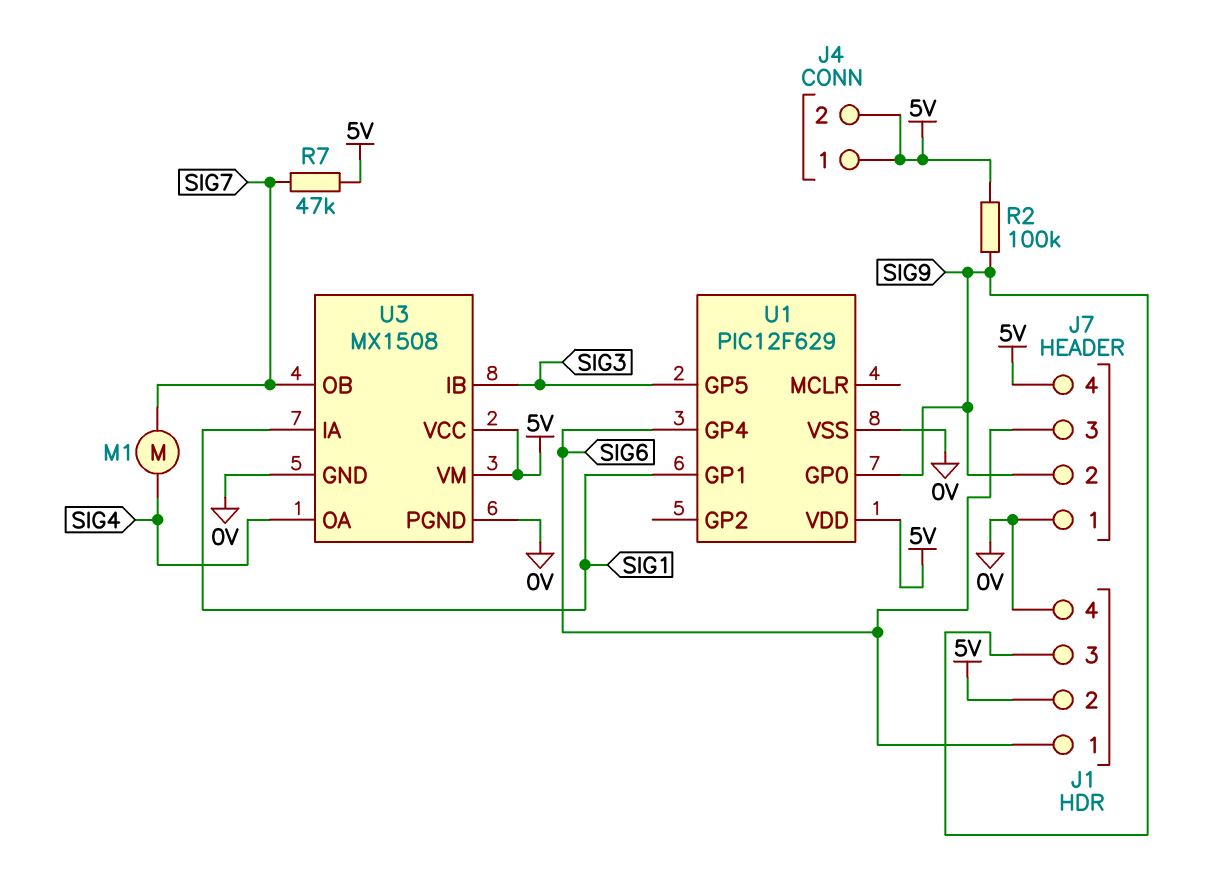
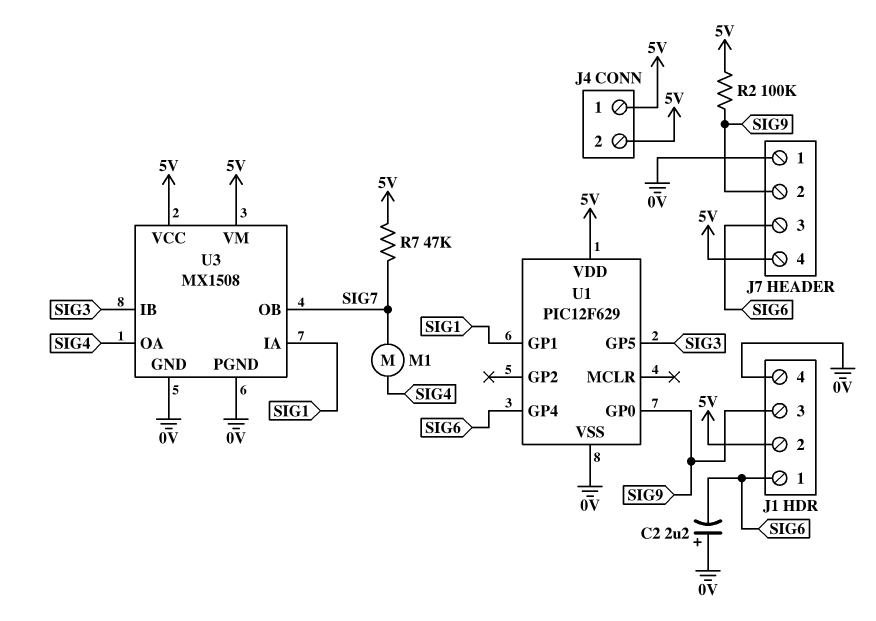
C2: none -> 2.2uF (plus 0V, minus SIG6)

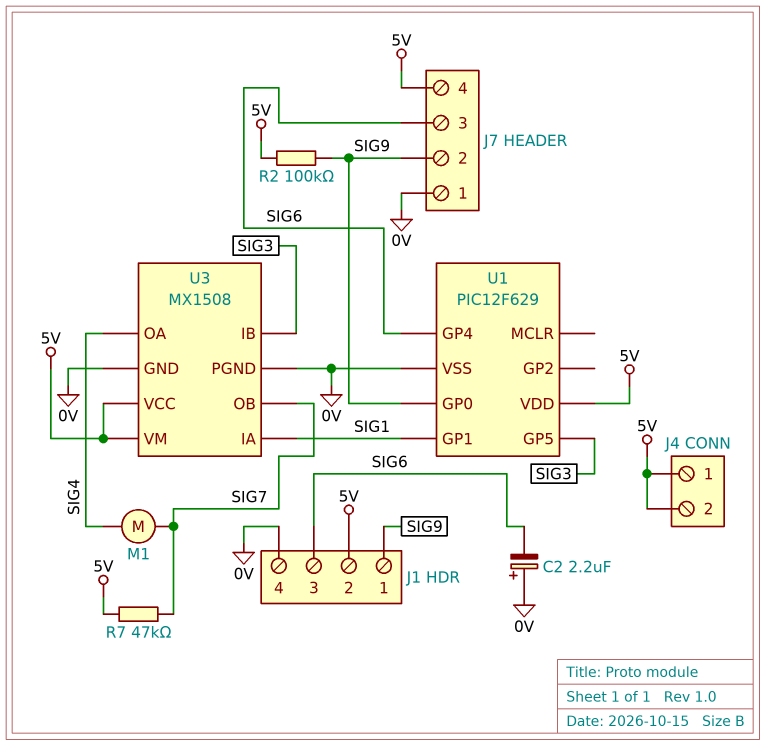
J1 pin 1: SIG6 -> SIG9
J1 pin 3: SIG9 -> SIG6

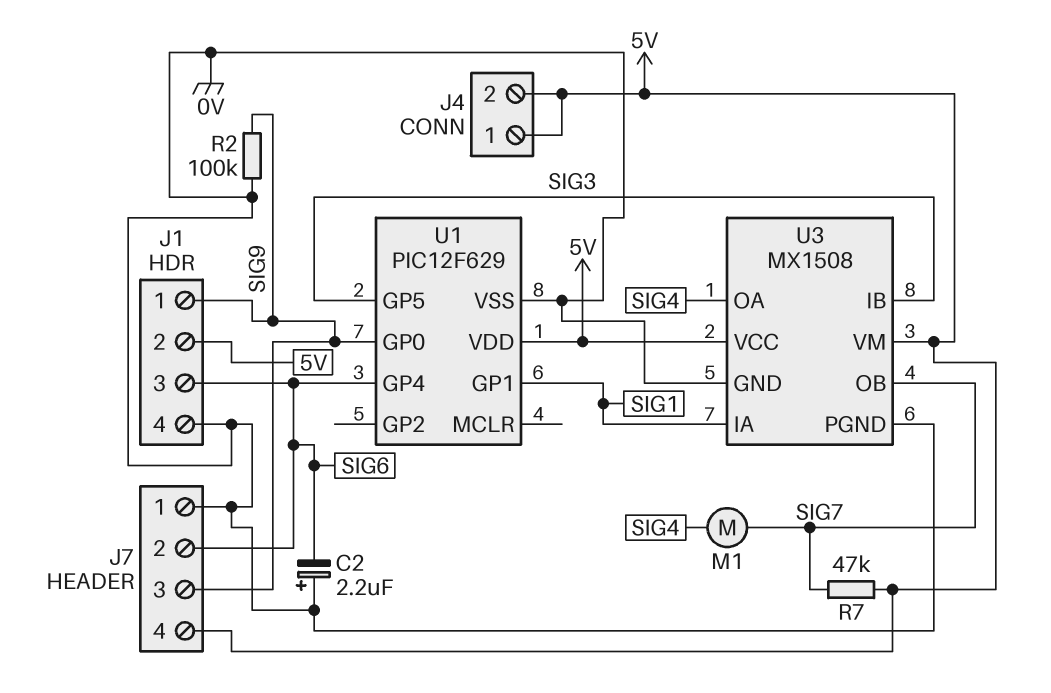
J7 pin 2: SIG9 -> SIG6
J7 pin 3: SIG6 -> SIG9
R2: 100k (5V, SIG9) -> 100k (0V, SIG9)

